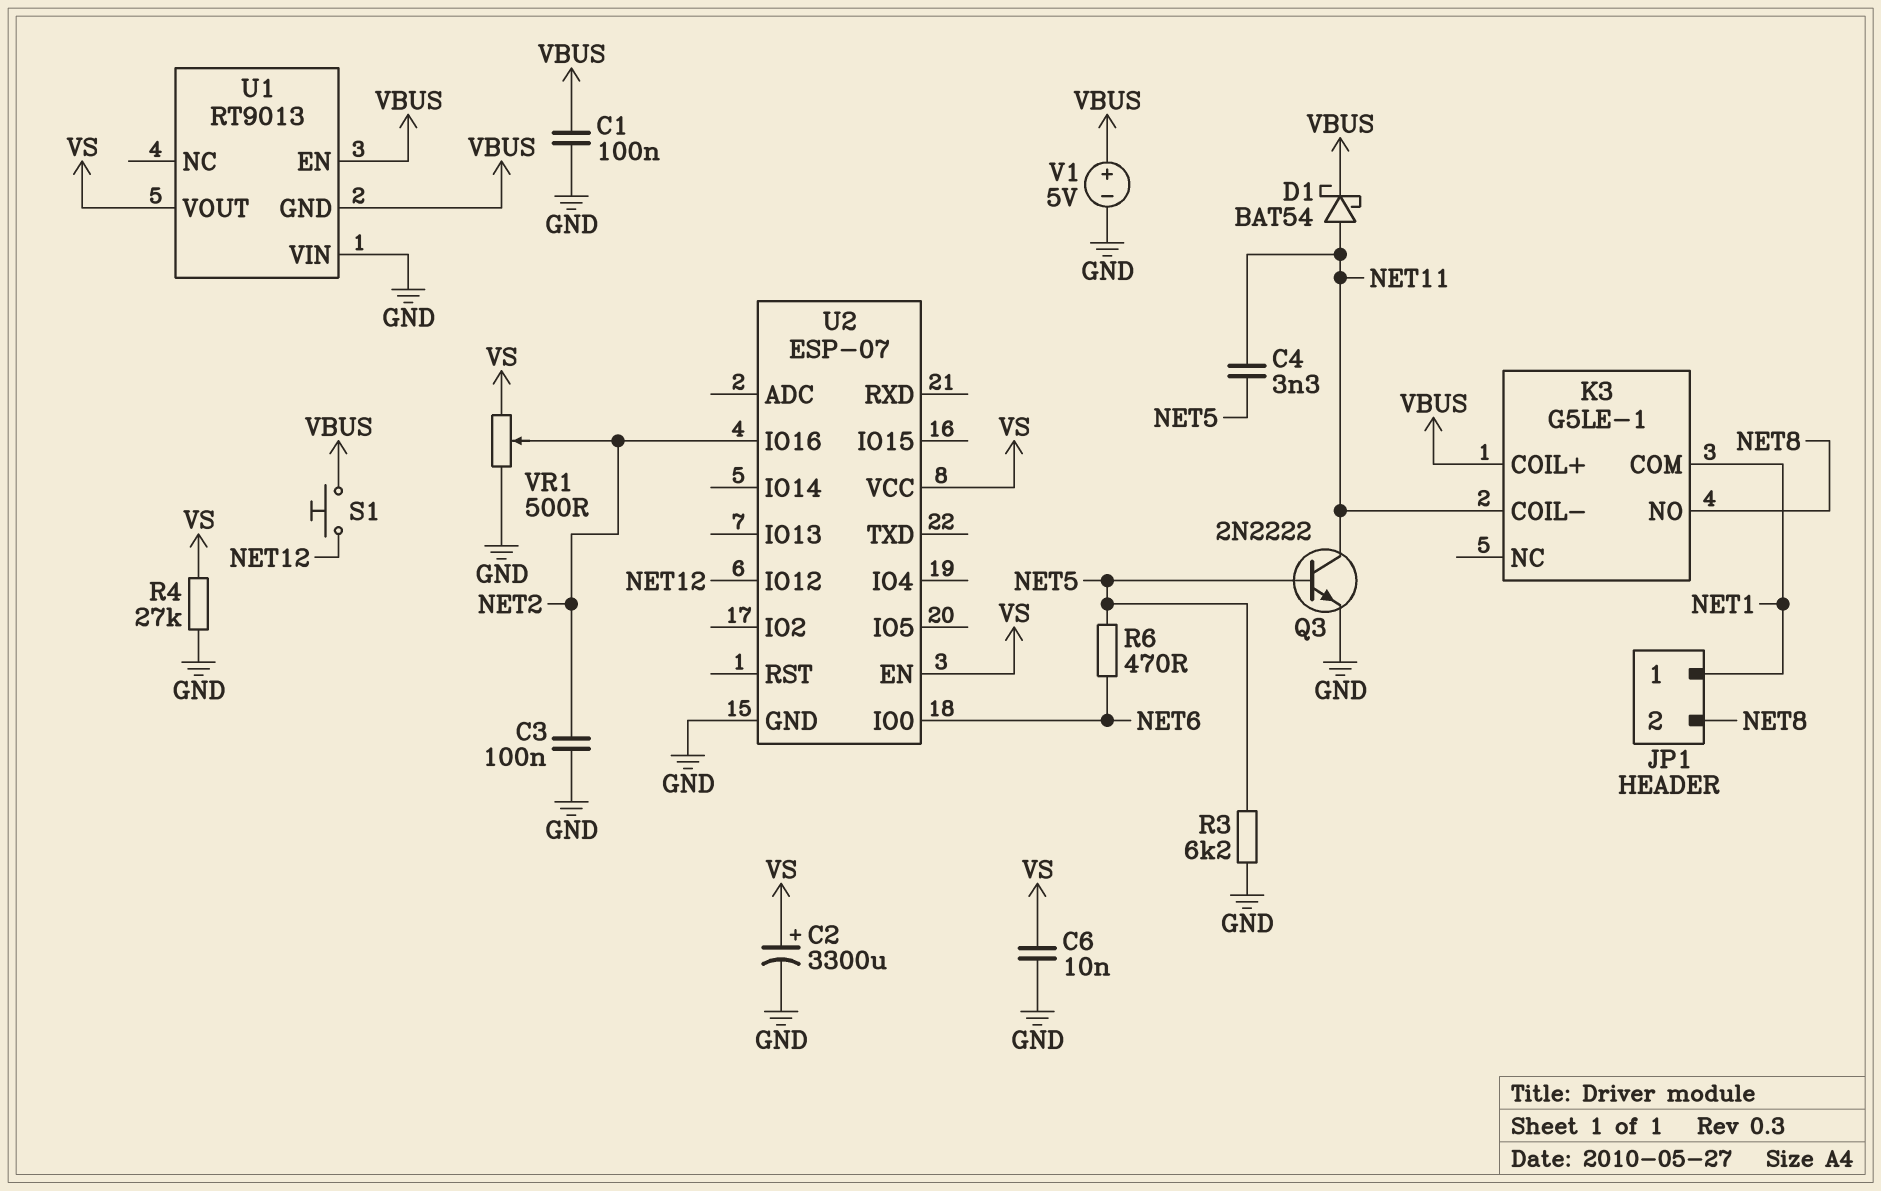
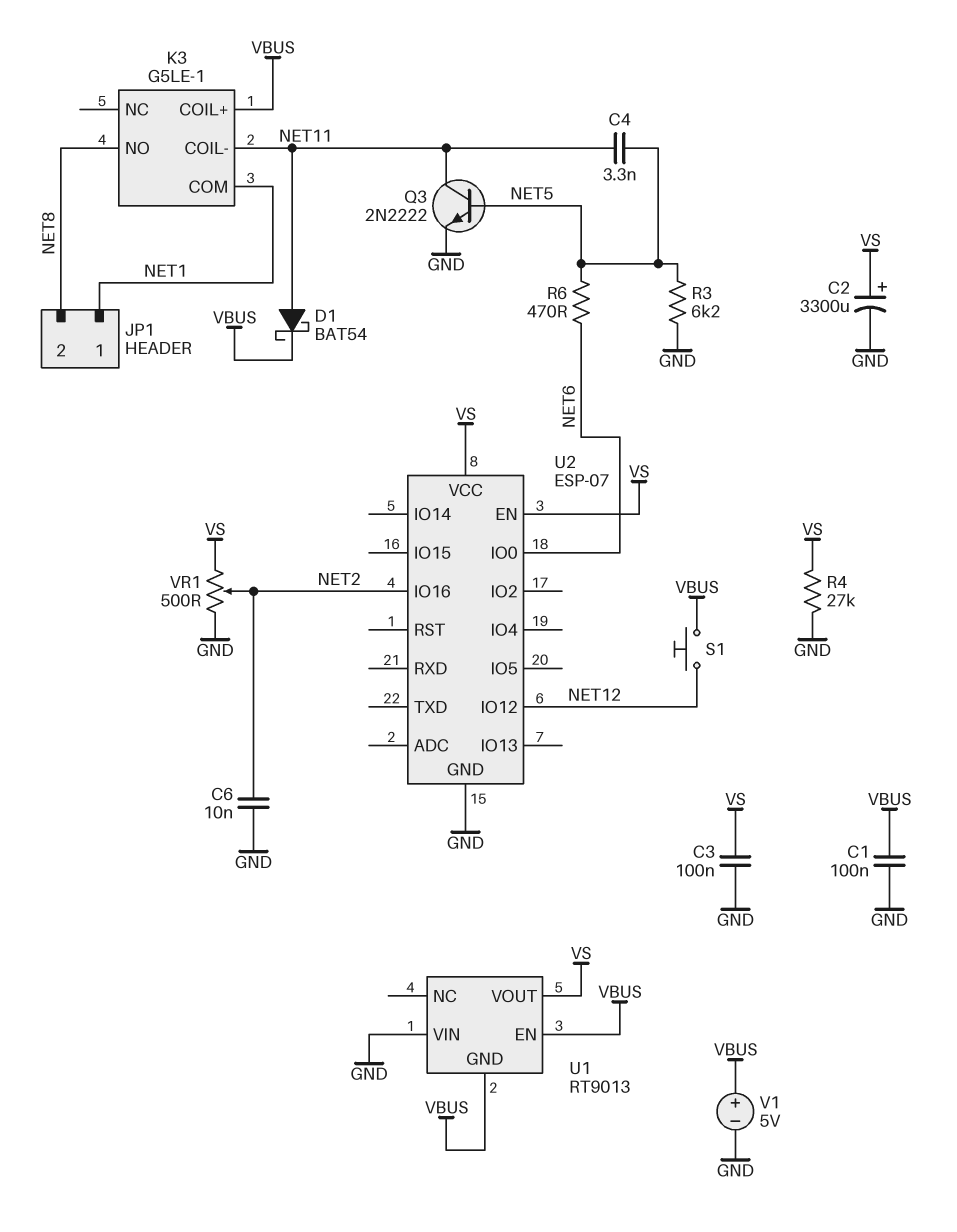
C3: 100nF (GND, NET2) -> 100nF (GND, VS)
C6: 10nF (GND, VS) -> 10nF (GND, NET2)

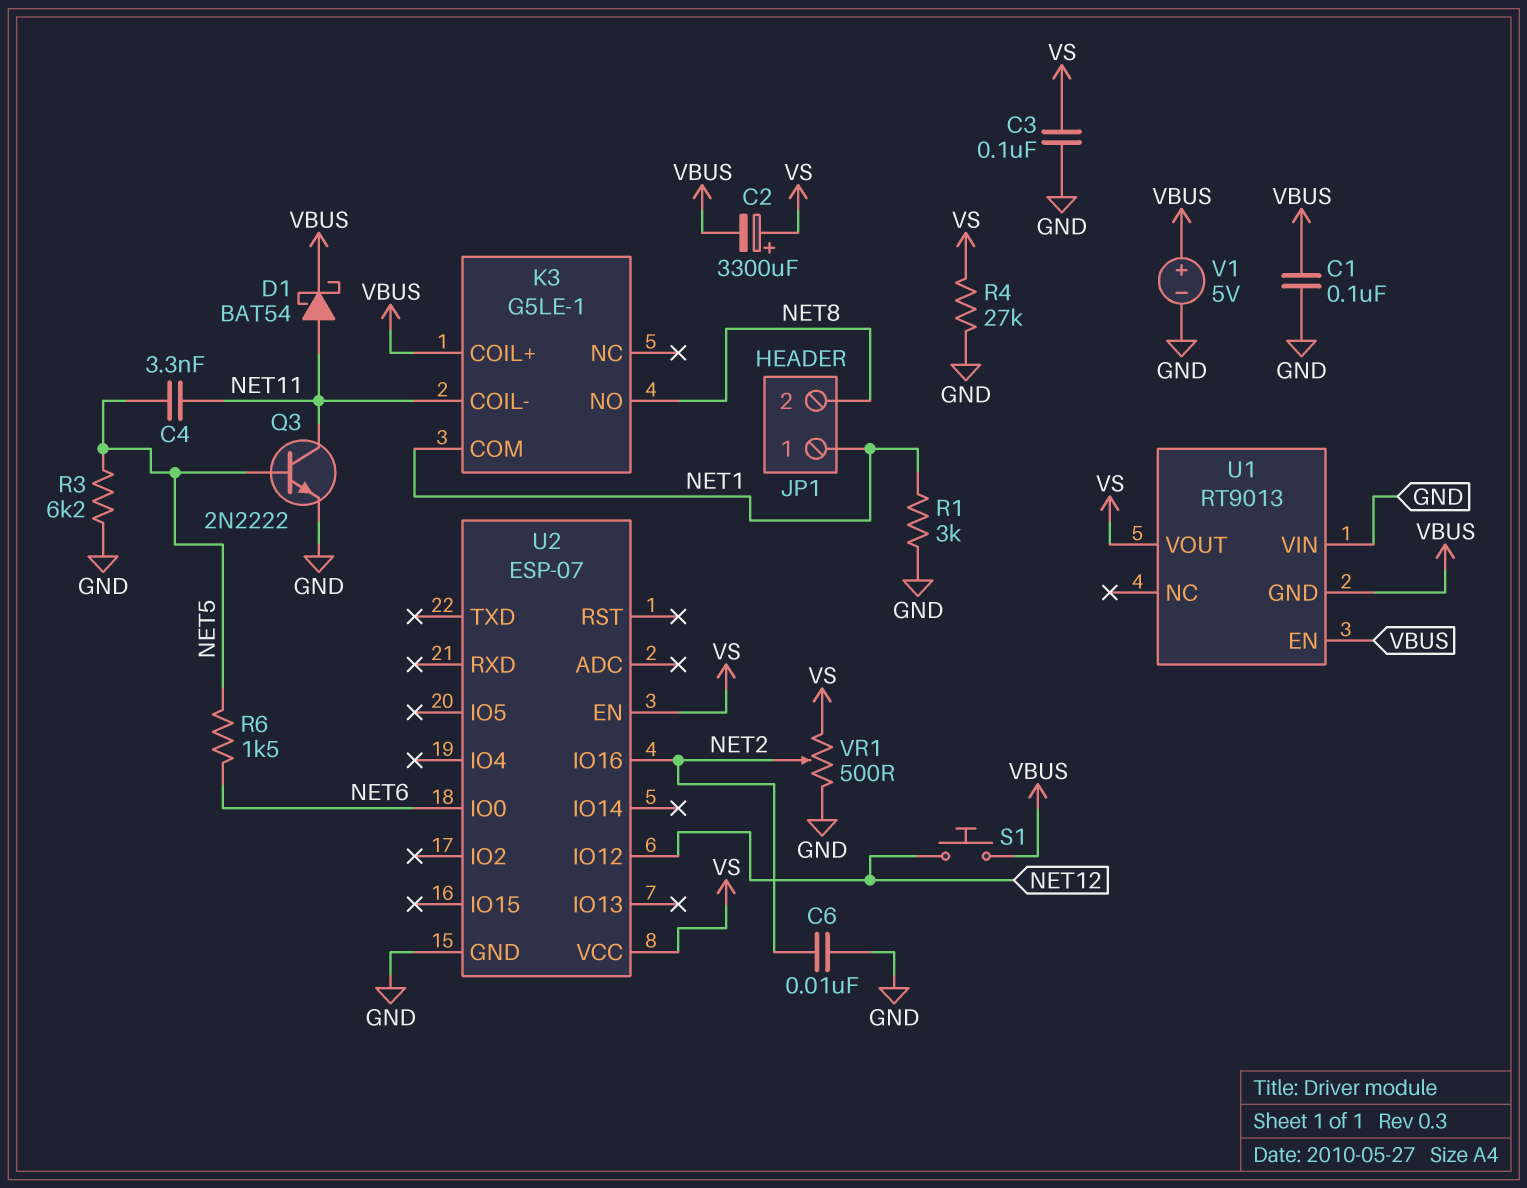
C2: 3300uF (plus VS, minus GND) -> 3300uF (plus VS, minus VBUS)
R1: none -> 3k (GND, NET1)
R6: 470 (NET5, NET6) -> 1.5k (NET5, NET6)

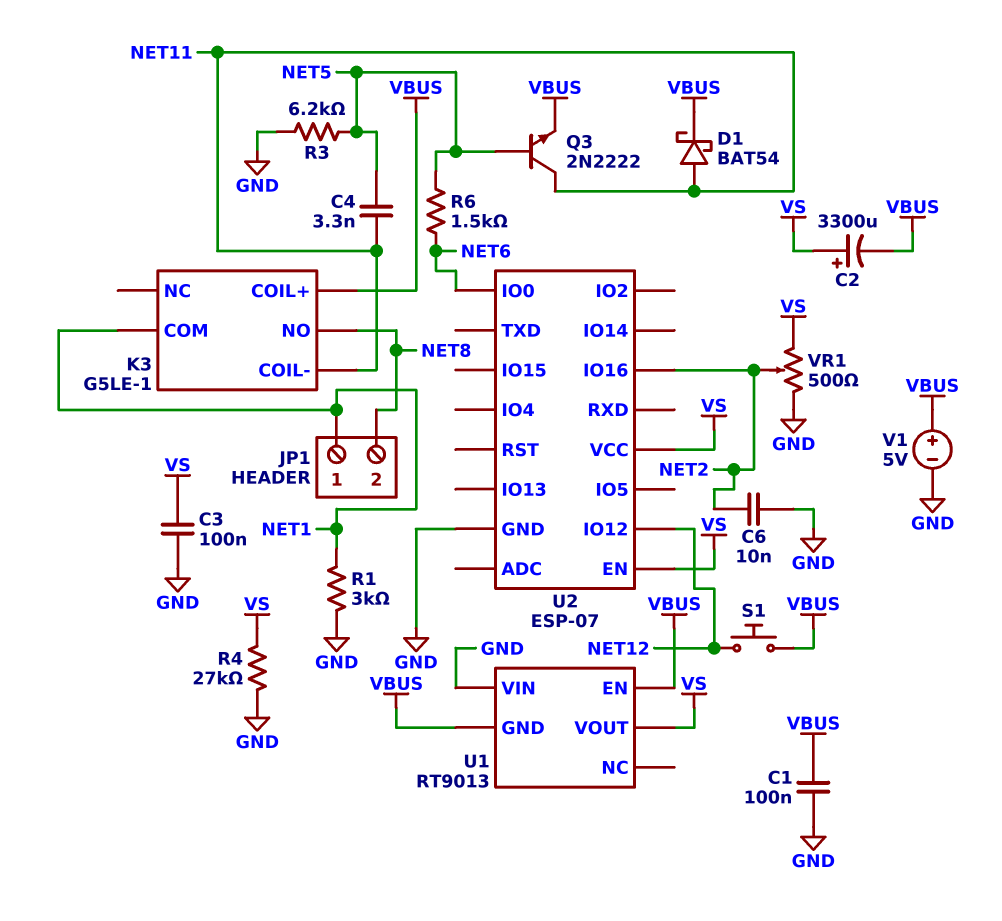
Q3: NPN 2N2222 (B NET5, C NET11, E GND) -> NPN 2N2222 (B NET5, C NET11, E VBUS)

